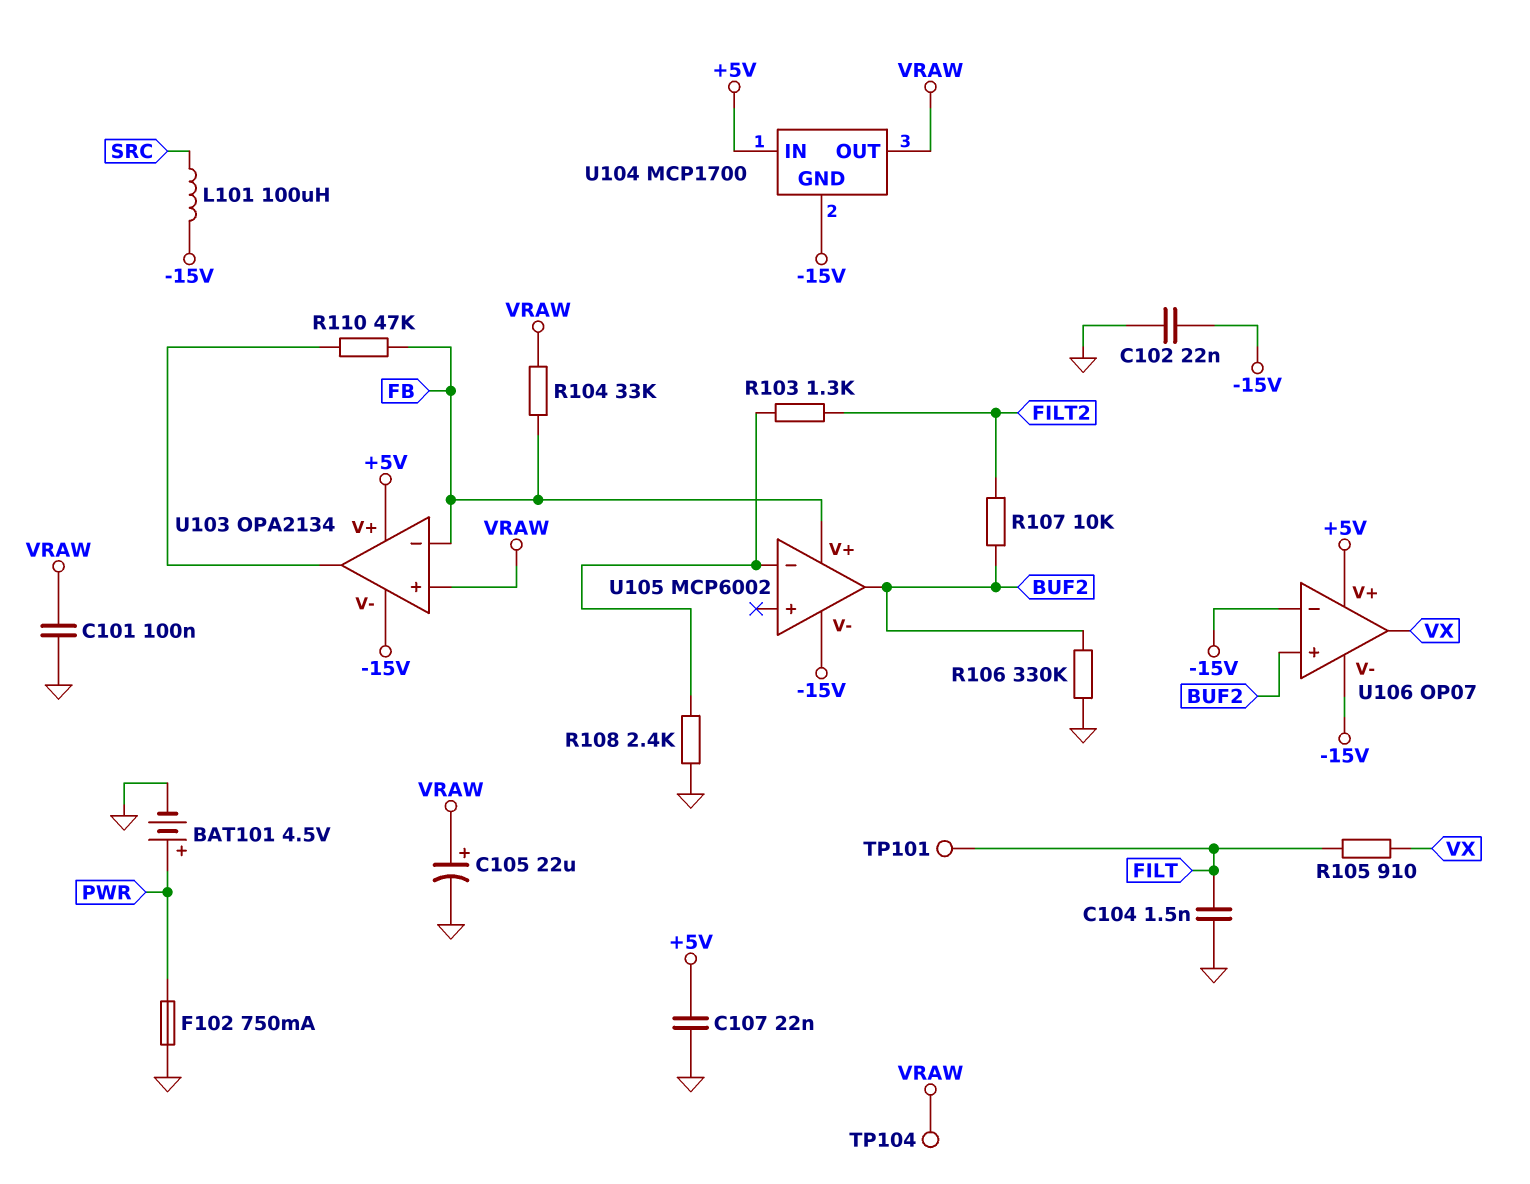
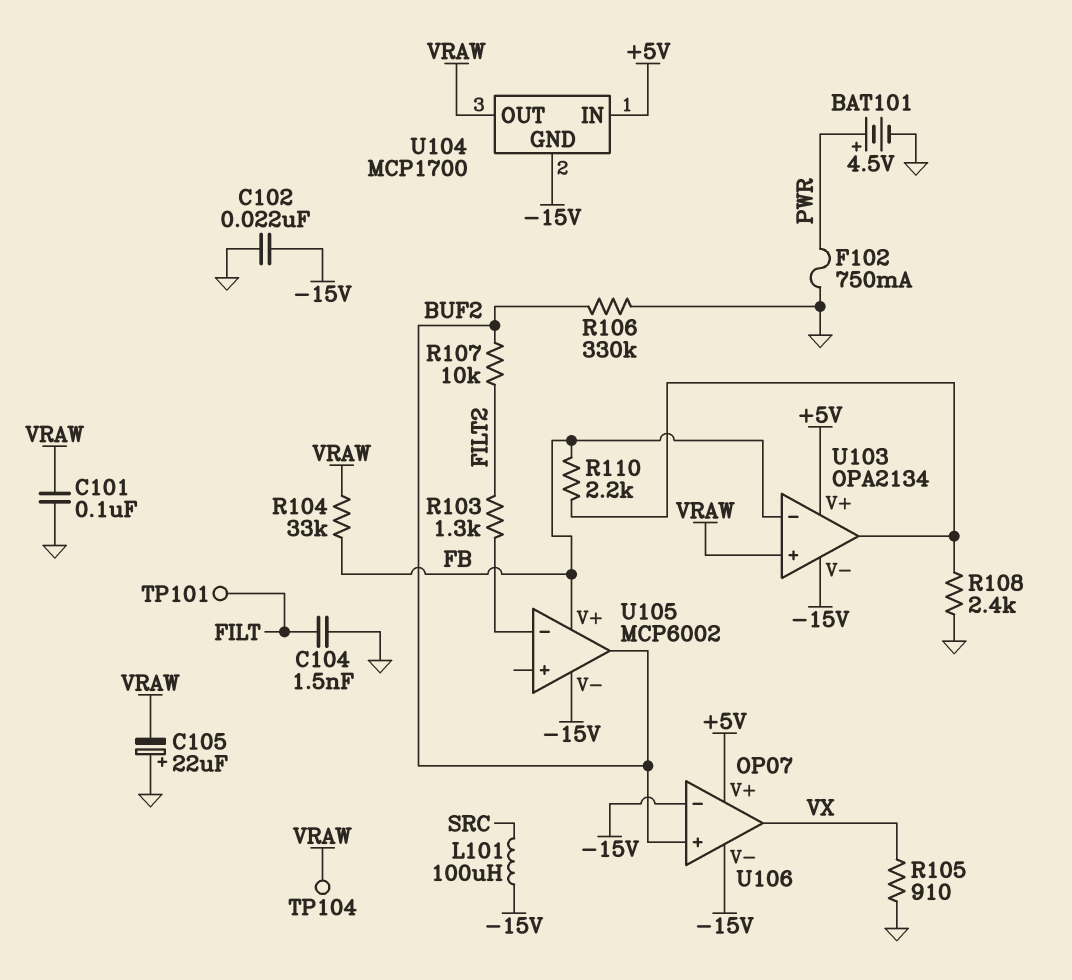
C105: 22uF (plus VRAW, minus GND) -> 22uF (plus GND, minus VRAW)
C107: 22nF (+5V, GND) -> none
R105: 910 (FILT, VX) -> 910 (GND, VX)
R108: 2.4k (GND, U105/in-) -> 2.4k (GND, U103/out)
R110: 47k (FB, U103/out) -> 2.2k (FB, U103/out)

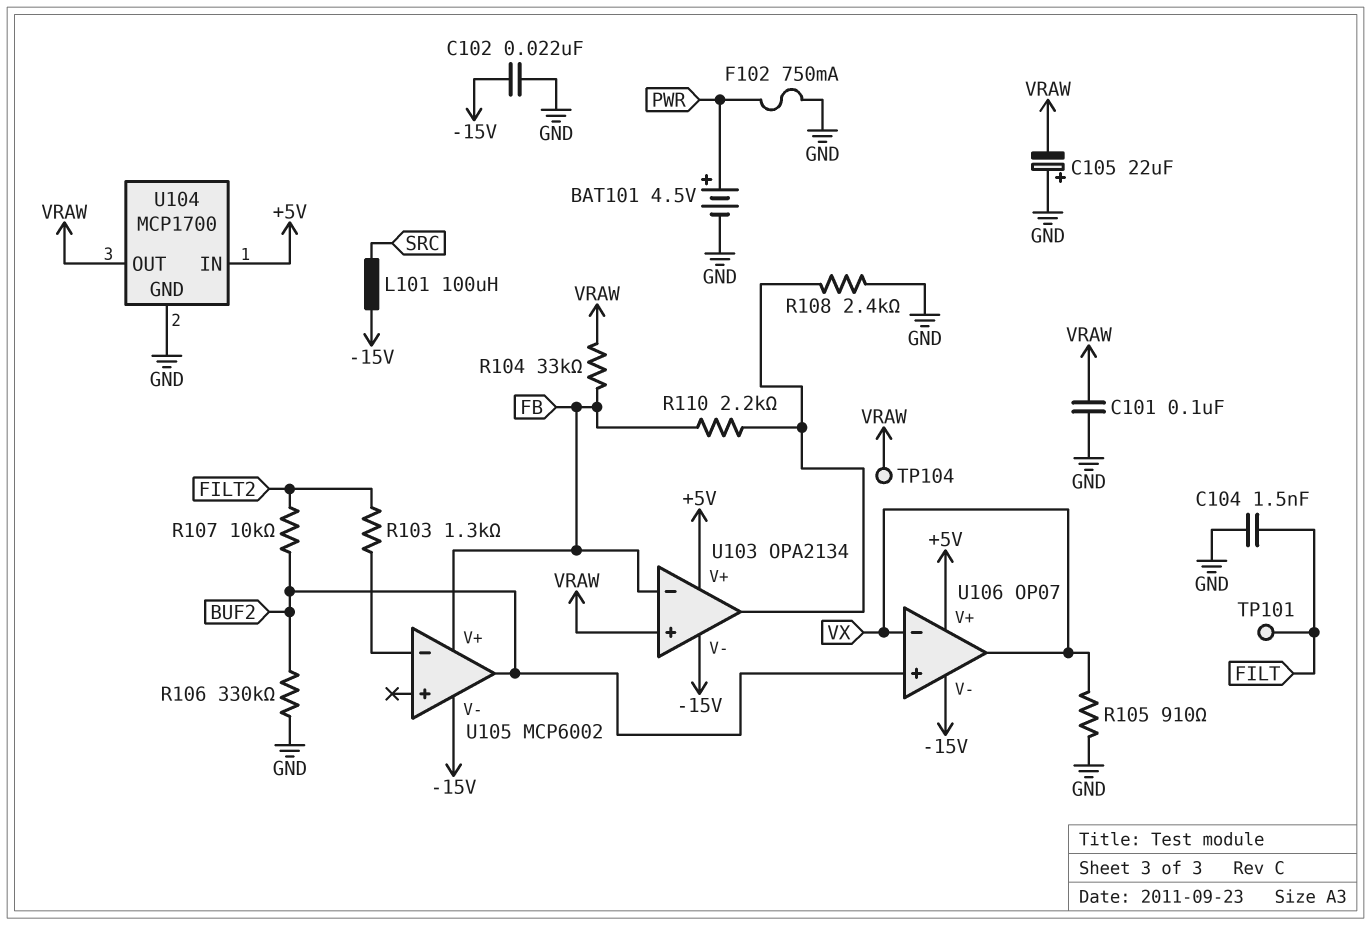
U104 pin GND: -15V -> GND
U106 pin in-: -15V -> VX

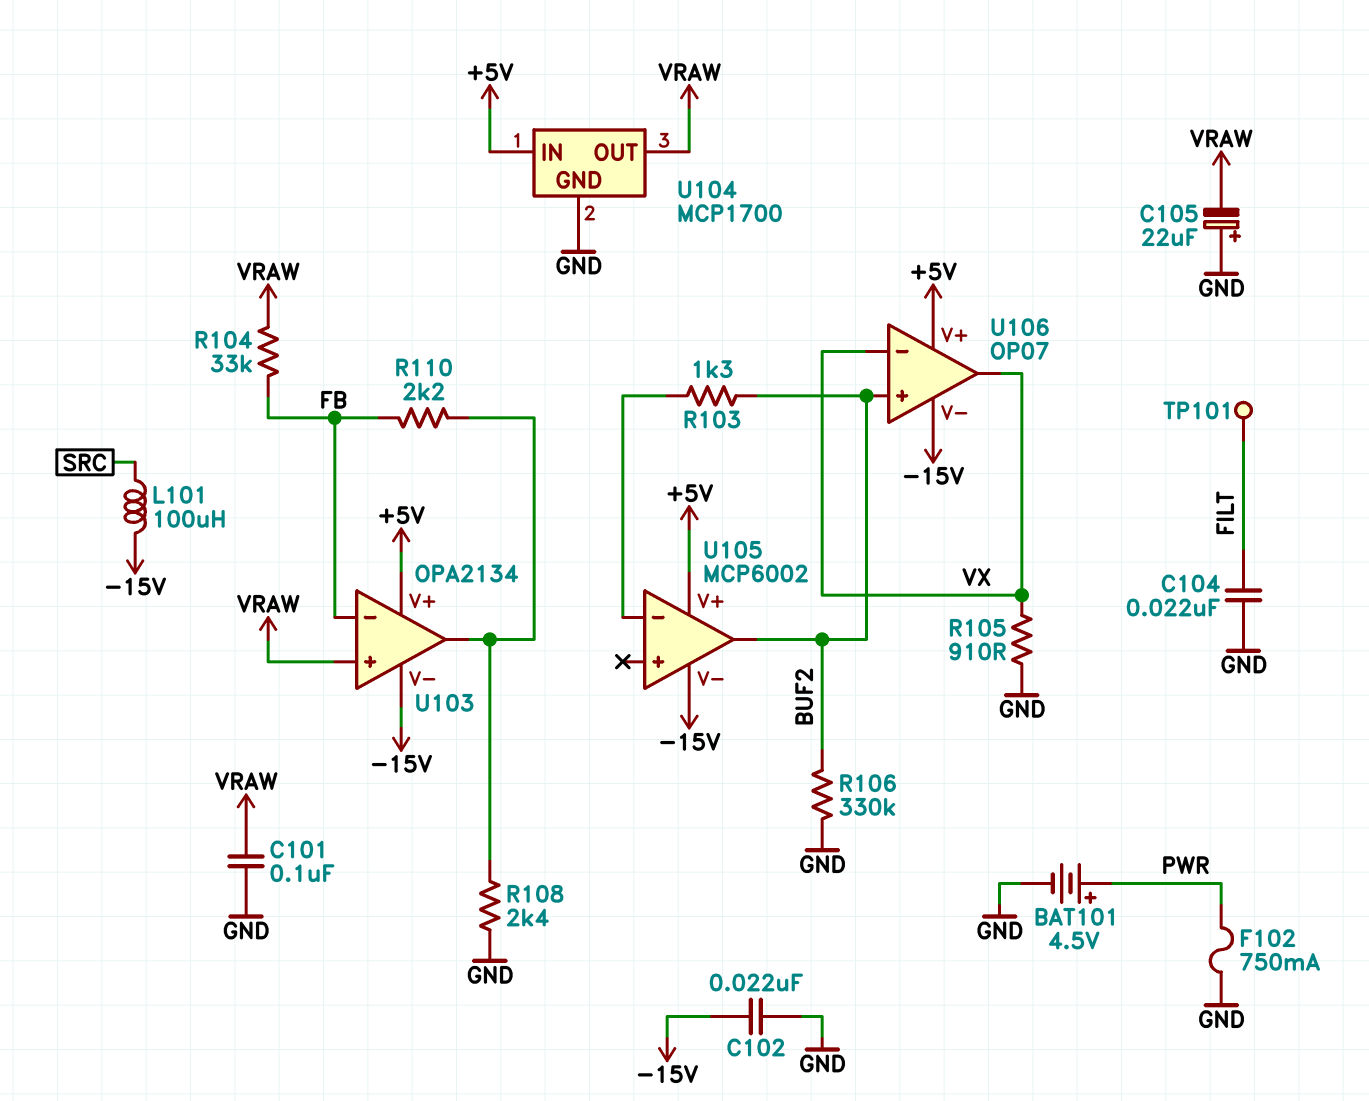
C104: 1.5nF (FILT, GND) -> 22nF (FILT, GND)
R103: 1.3k (FILT2, U105/in-) -> 1.3k (BUF2, U105/in-)
R107: 10k (BUF2, FILT2) -> none
TP104: test point (VRAW) -> none
U105 pin V+: FB -> +5V

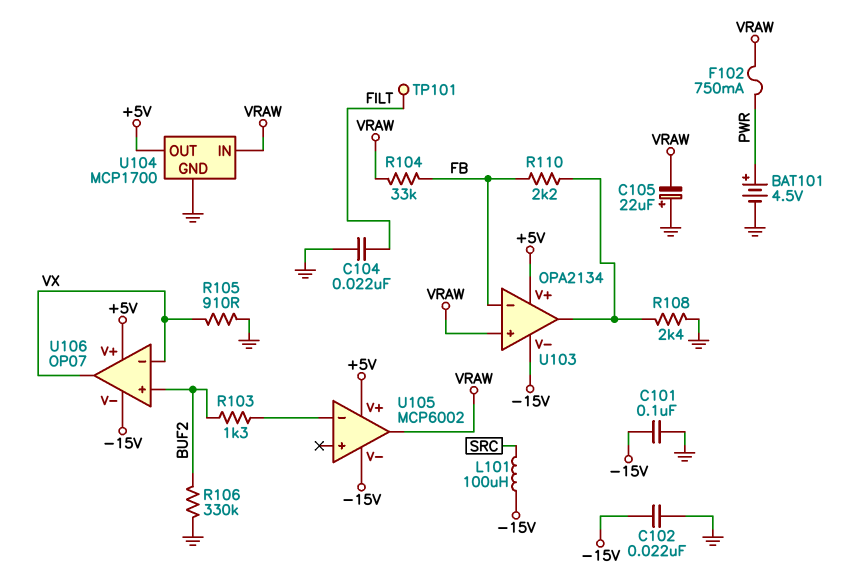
C101: 100nF (GND, VRAW) -> 100nF (-15V, GND)
F102: 750mA (GND, PWR) -> 750mA (PWR, VRAW)
U104 pin IN: +5V -> VRAW
U104 pin OUT: VRAW -> +5V
U105 pin out: BUF2 -> VRAW

